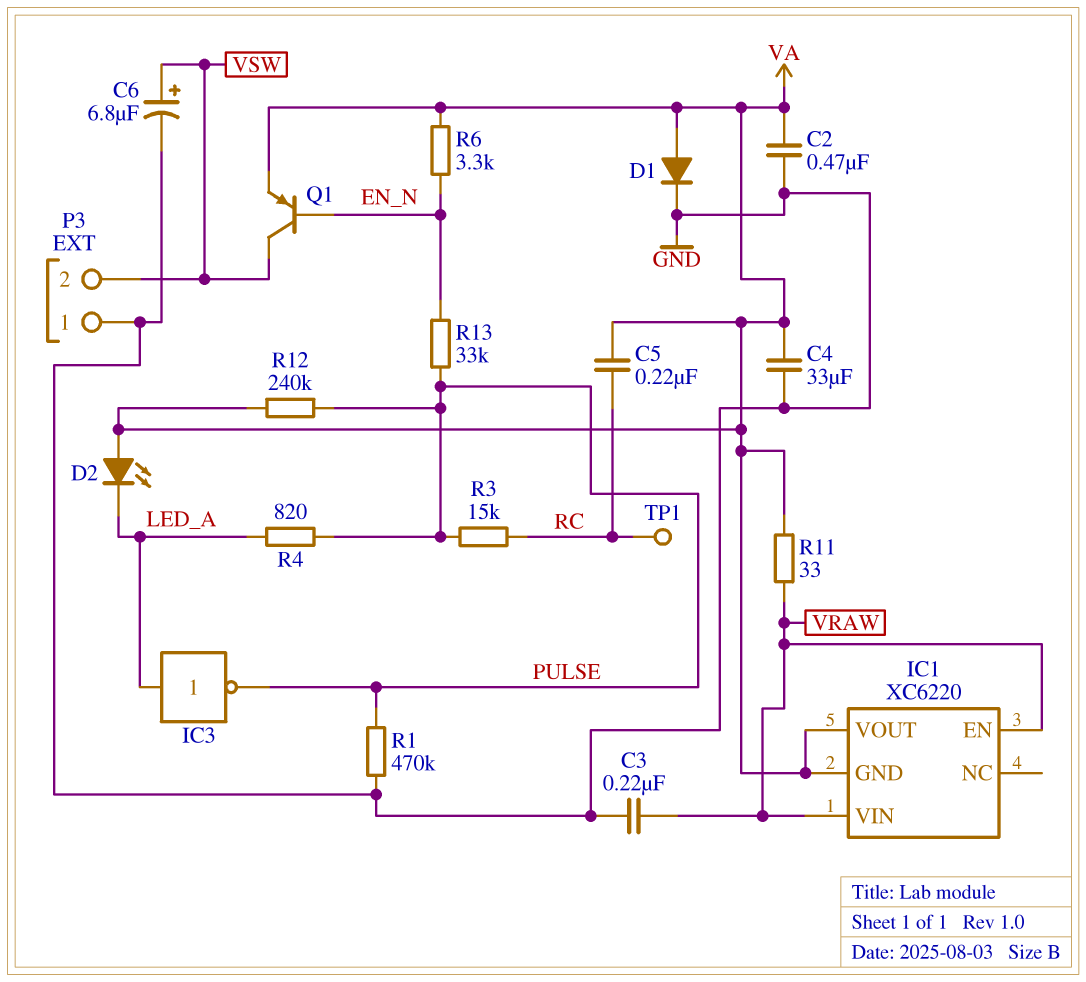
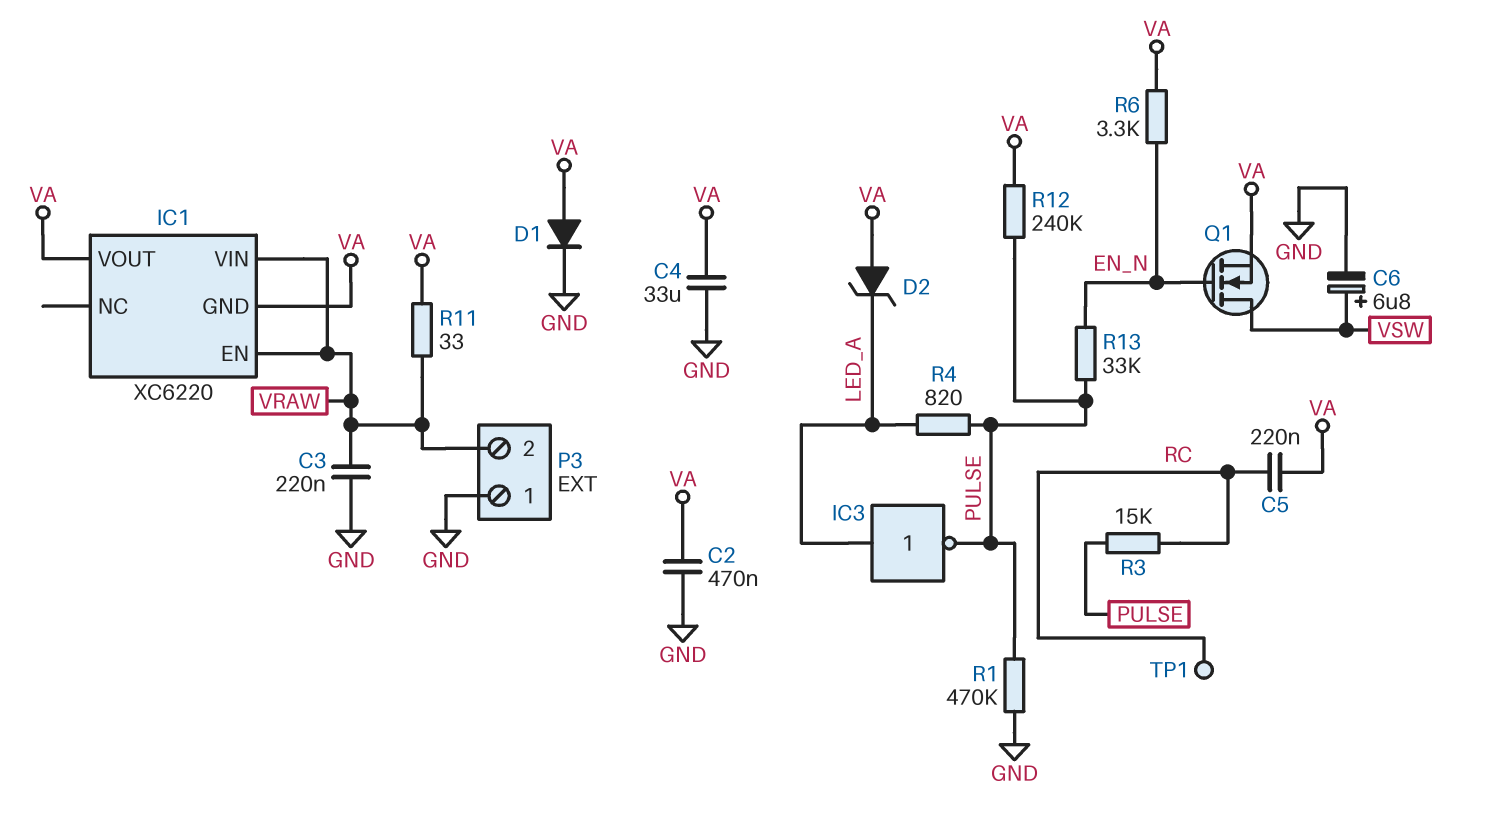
D2: LED (A VA, K LED_A) -> zener (A VA, K LED_A)
P3 pin 2: VSW -> VRAW
Q1: PNP (B EN_N, C VSW, E VA) -> NMOS (G EN_N, D VSW, S VA)

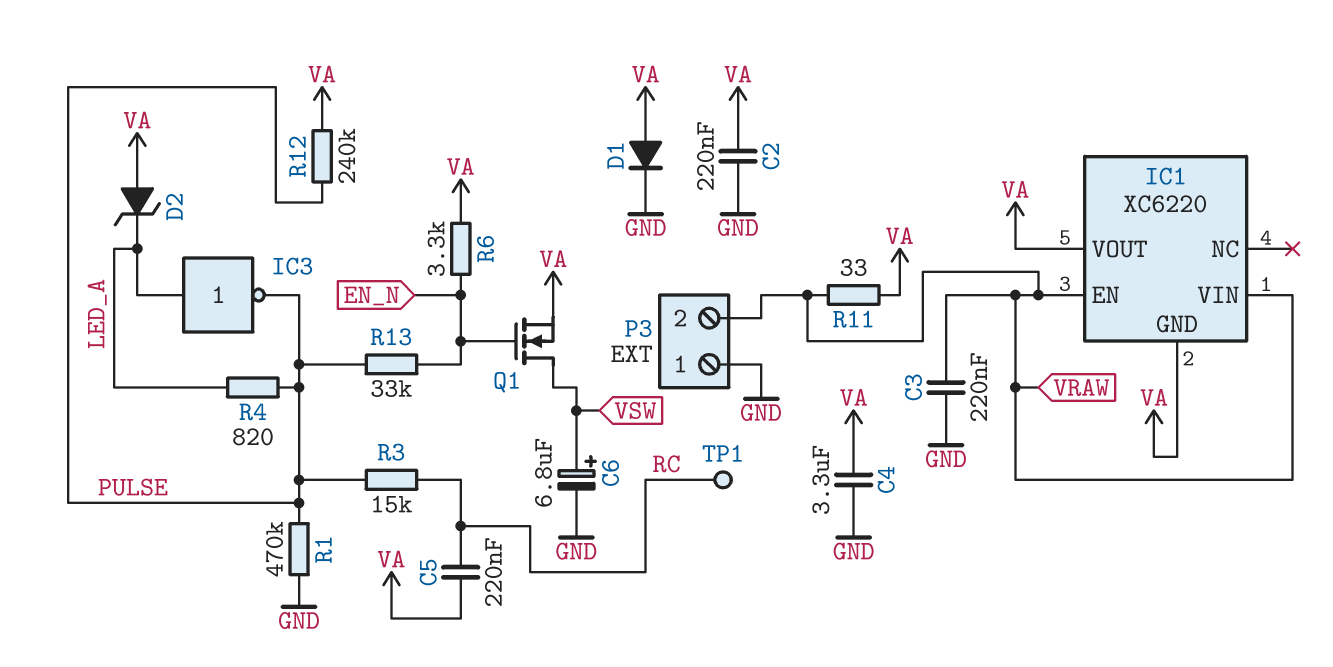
C2: 470nF (GND, VA) -> 220nF (GND, VA)
C4: 33uF (GND, VA) -> 3.3uF (GND, VA)

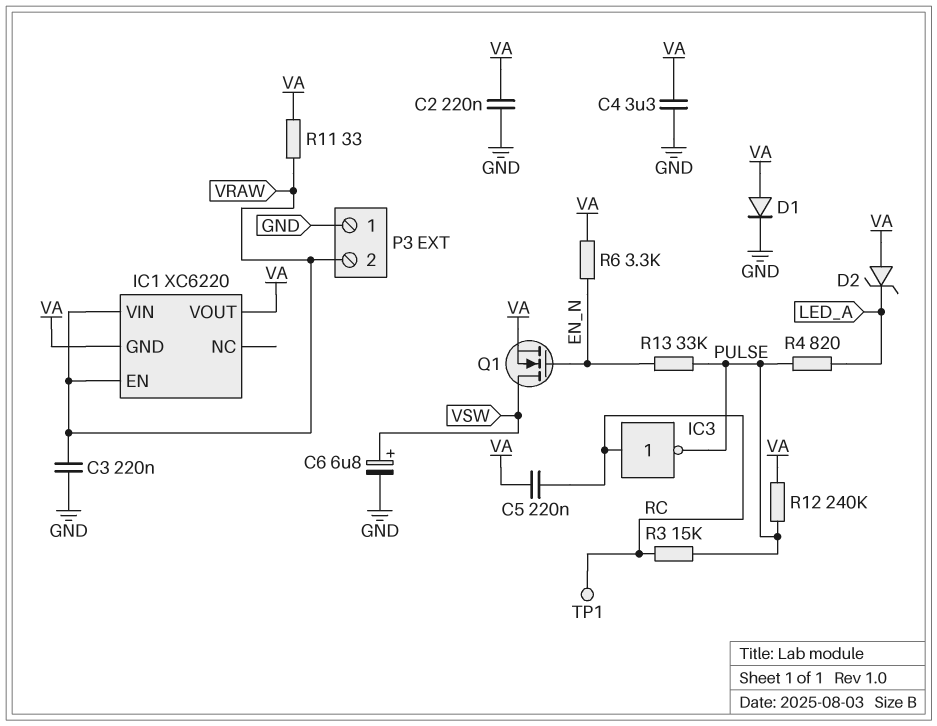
IC3: NOT (in LED_A, out PULSE) -> NOT (in RC, out PULSE)
R1: 470k (GND, PULSE) -> none

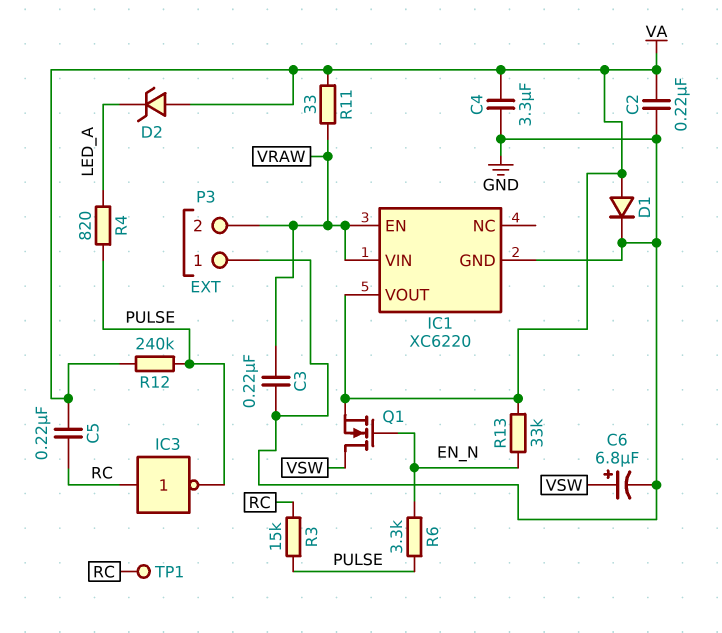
IC1 pin GND: VA -> GND
R6: 3.3k (EN_N, VA) -> 3.3k (EN_N, PULSE)
R13: 33k (EN_N, PULSE) -> 33k (EN_N, VA)

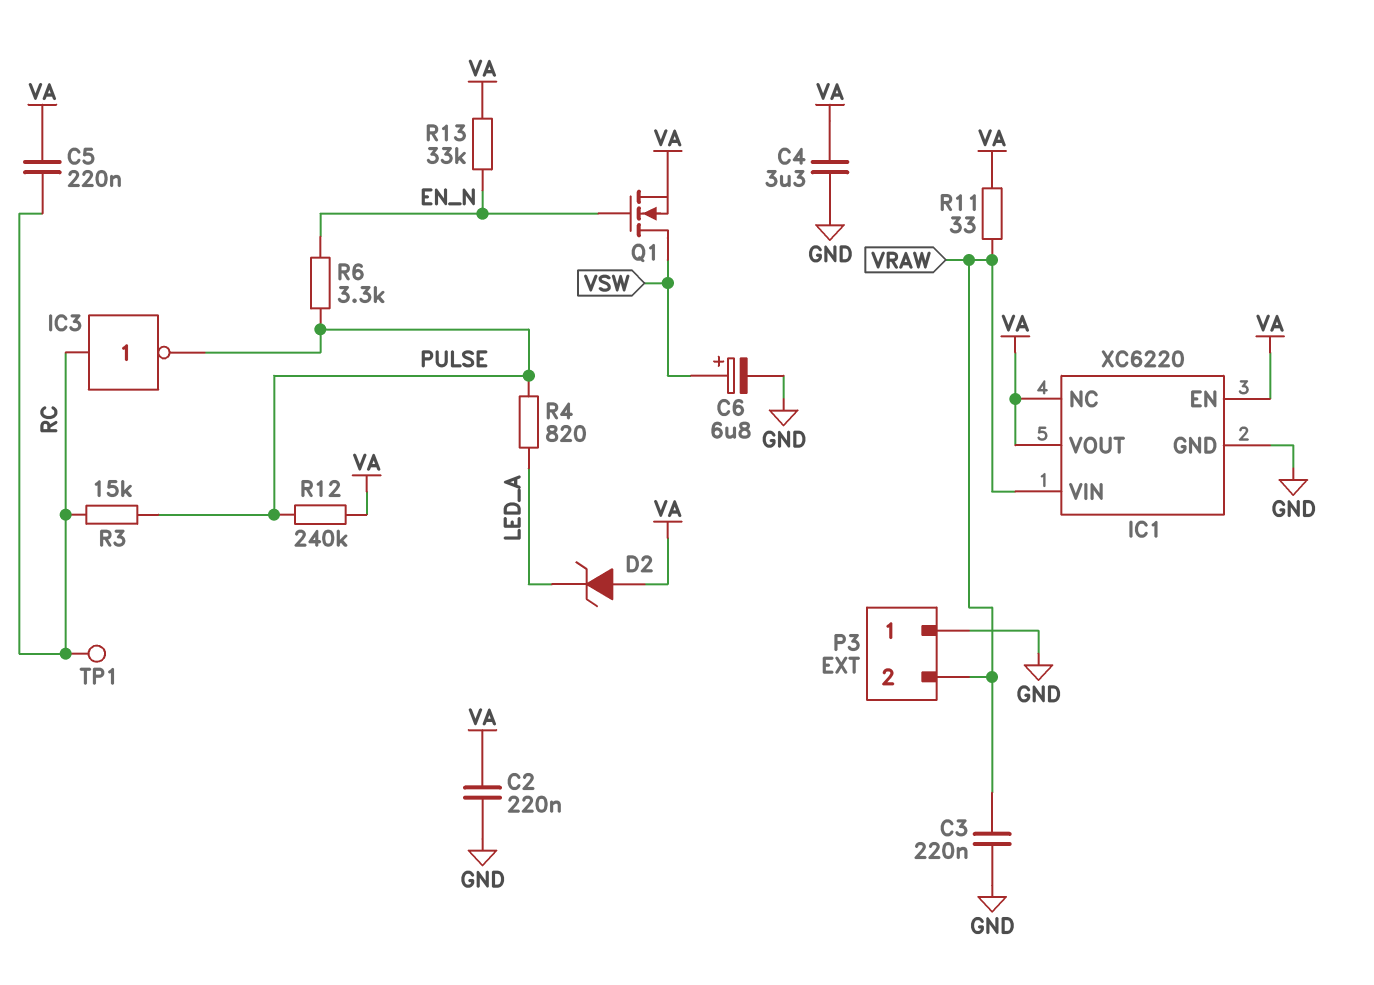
D1: diode (A VA, K GND) -> none
IC1 pin EN: VRAW -> VA
IC1 pin NC: none -> VA

